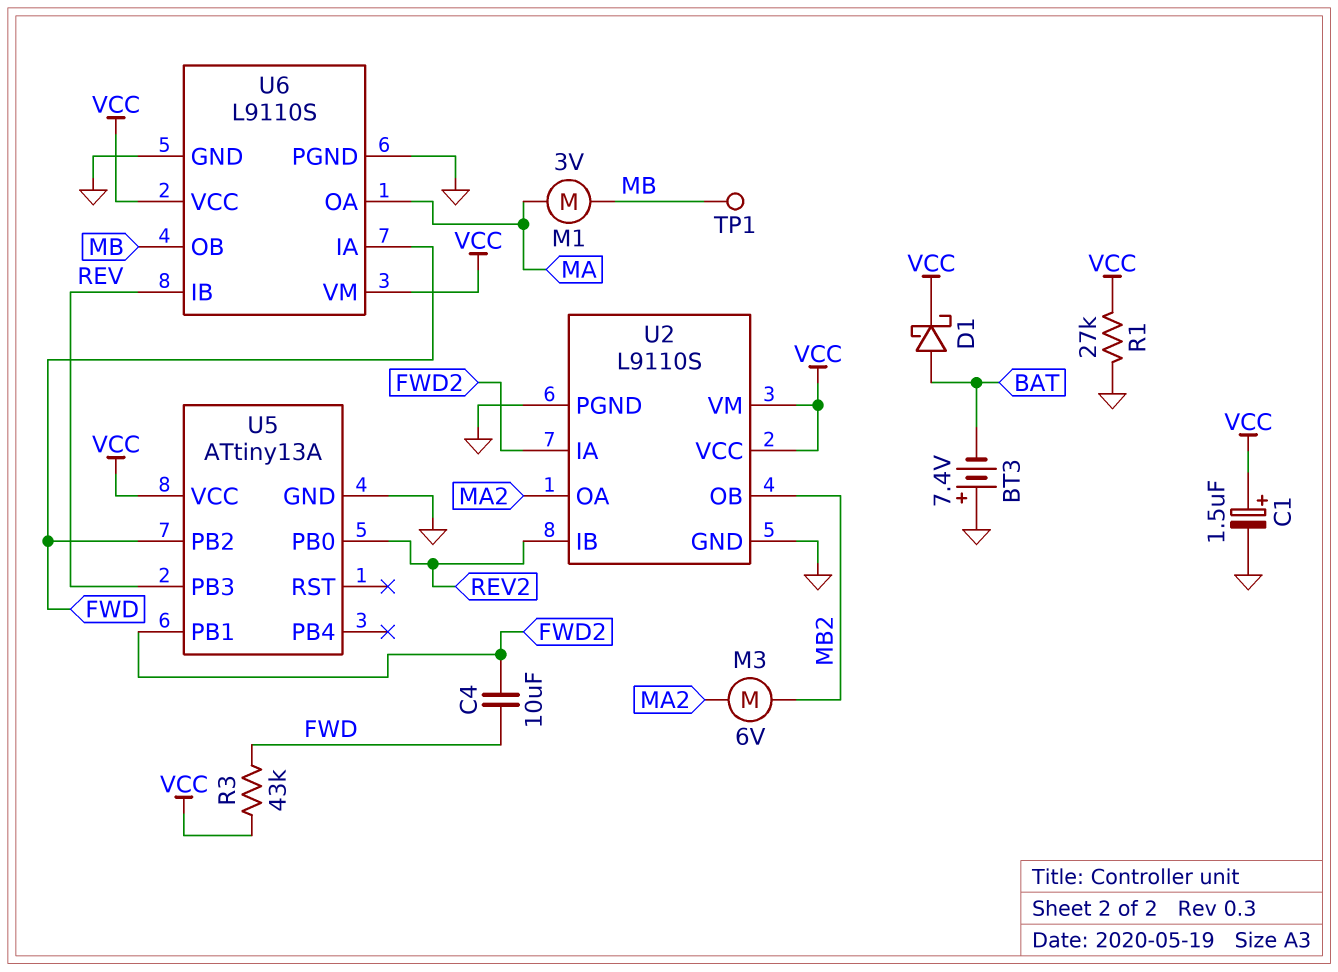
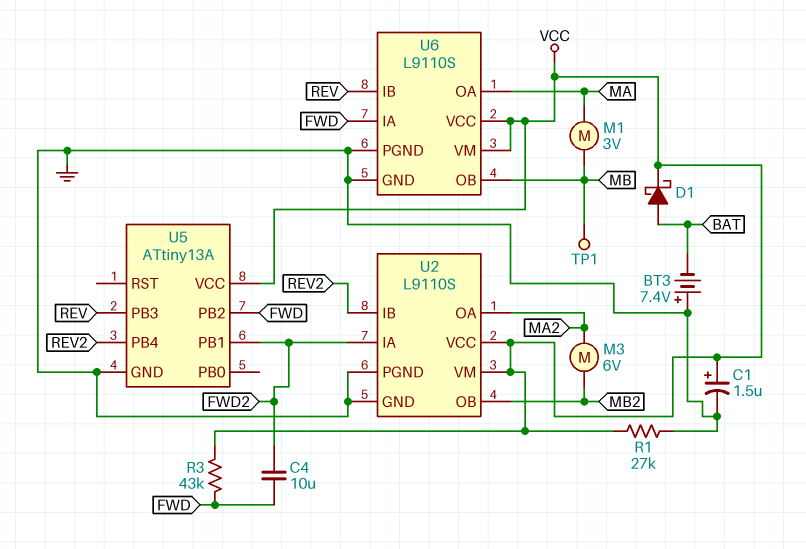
U5 pin PB0: REV2 -> none
U5 pin PB4: none -> REV2

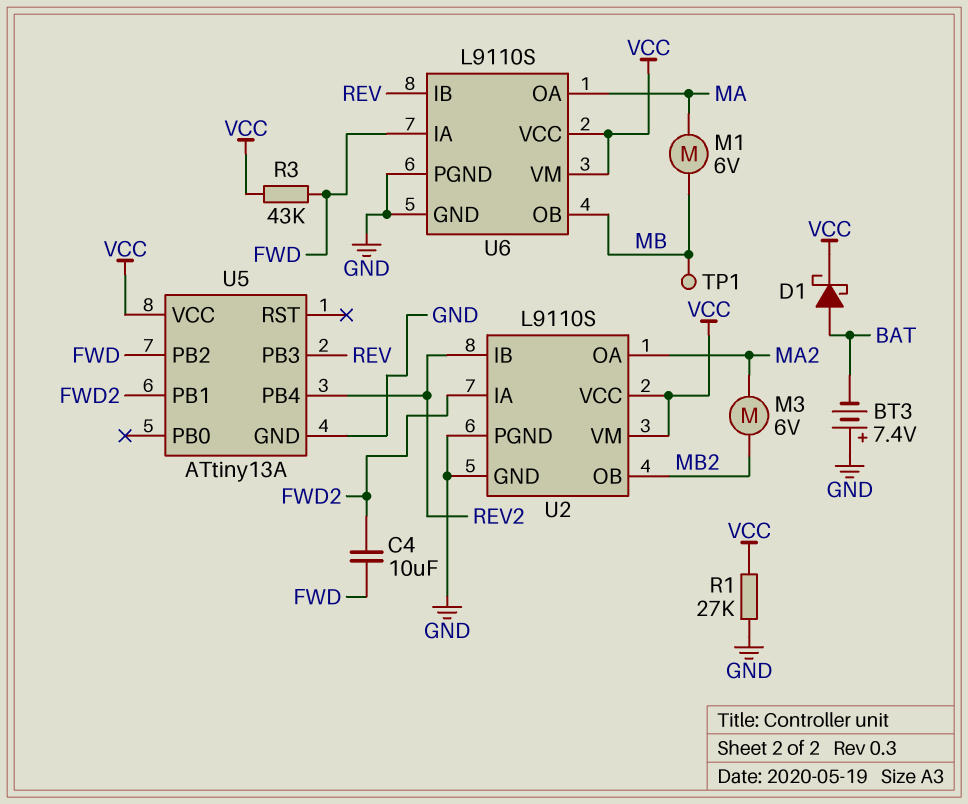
C1: 1.5uF (plus VCC, minus GND) -> none
M1: motor 3V (MA, MB) -> motor 6V (MA, MB)

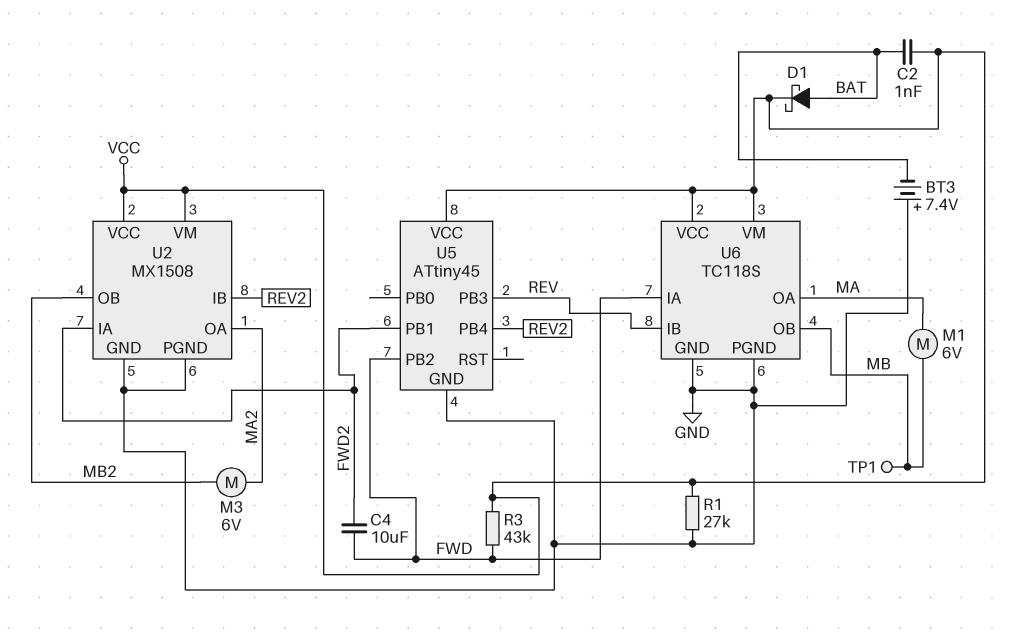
C2: none -> 1nF (BAT, VCC)
U2: L9110S -> MX1508
U5: ATtiny13A -> ATtiny45
U6: L9110S -> TC118S

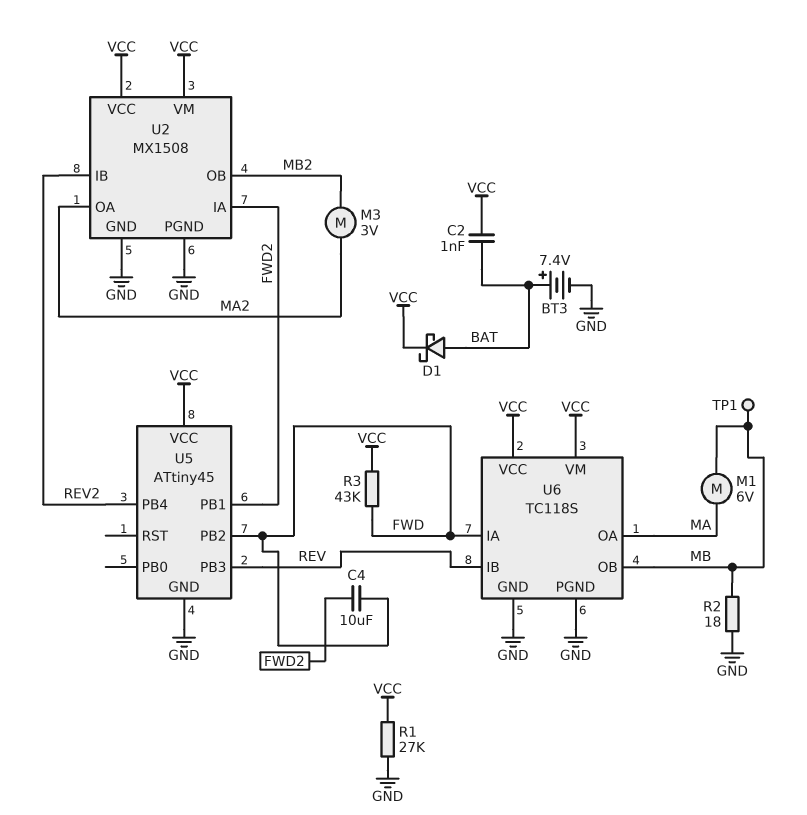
BT3: 7.4V (plus GND, minus BAT) -> 7.4V (plus BAT, minus GND)
M3: motor 6V (MA2, MB2) -> motor 3V (MA2, MB2)
R2: none -> 18 (GND, MB)

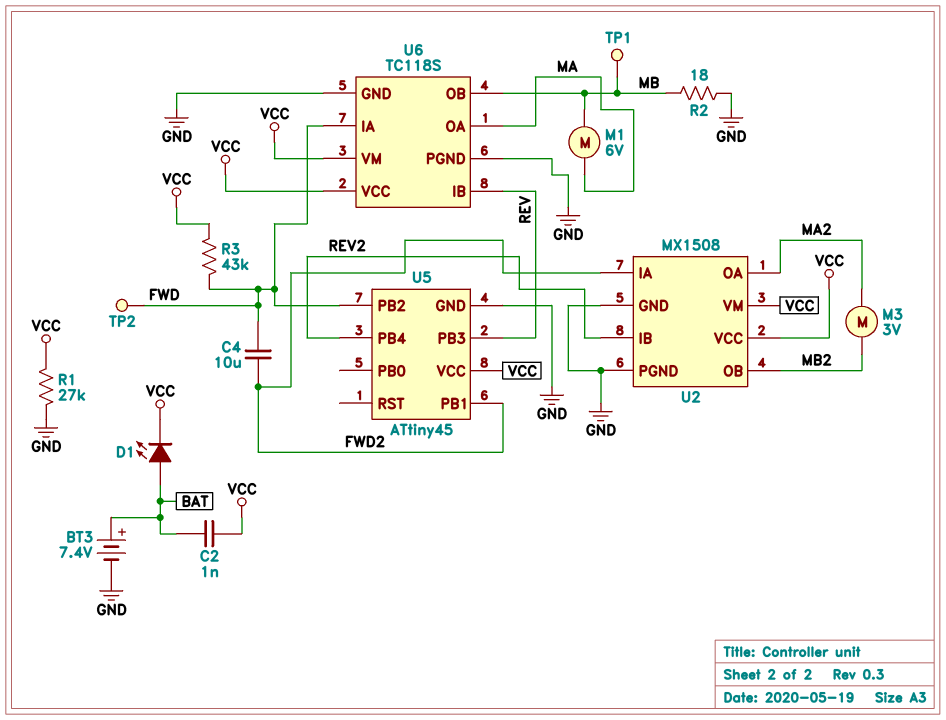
D1: schottky (A BAT, K VCC) -> LED (A BAT, K VCC)
TP2: none -> test point (FWD)

